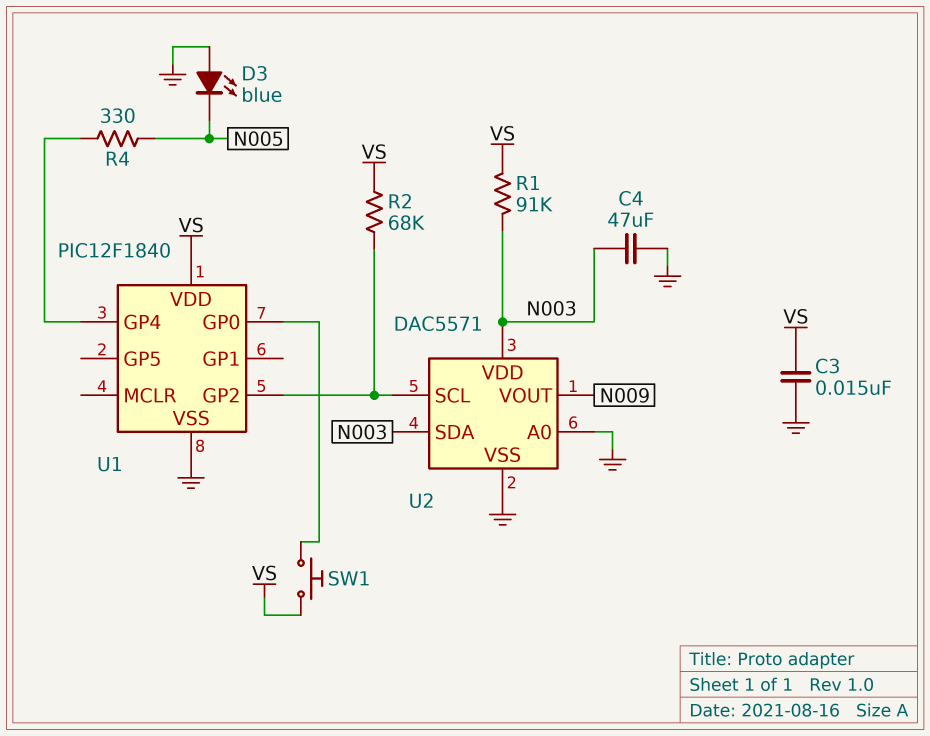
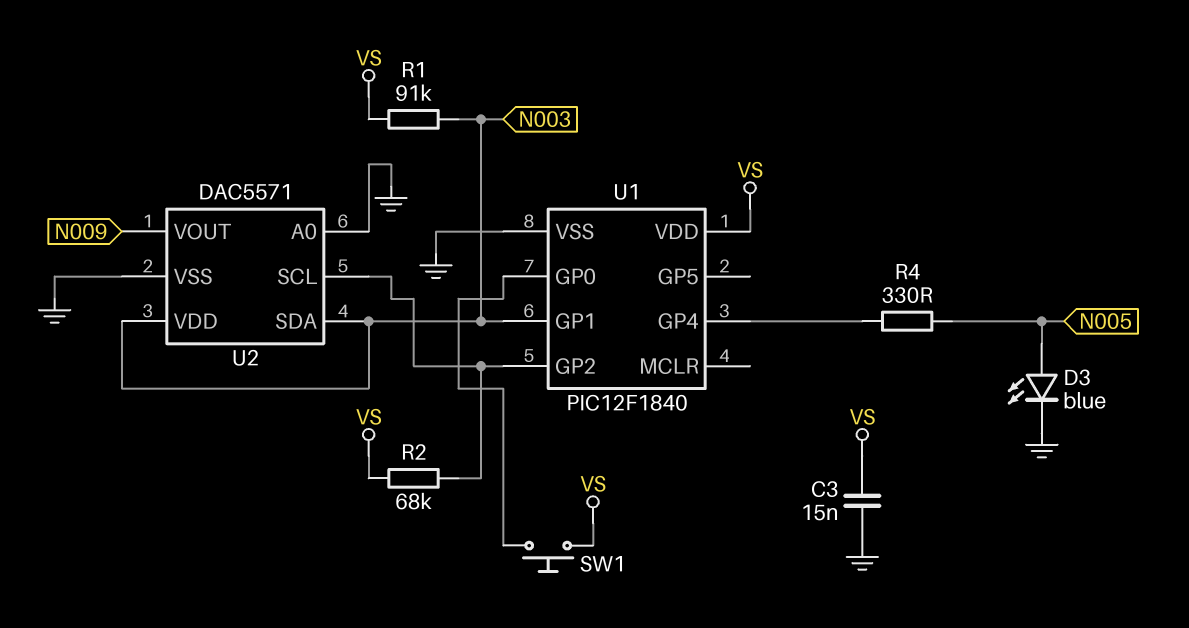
C4: 47uF (GND, N003) -> none
D3: LED blue (A GND, K N005) -> LED blue (A N005, K GND)
U1 pin GP1: none -> N003

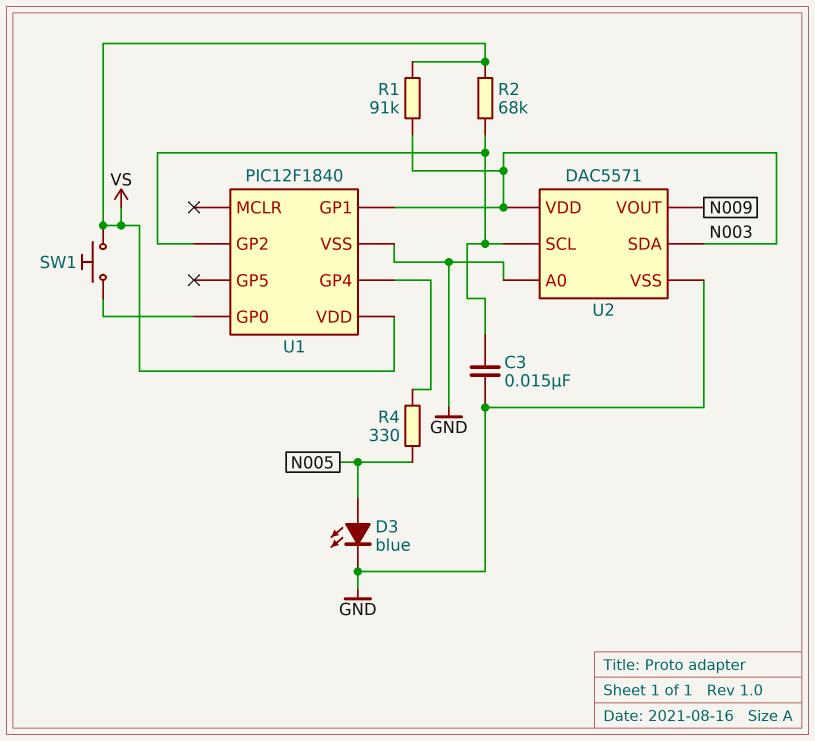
C3: 15nF (GND, VS) -> 15nF (GND, U1/GP2)

